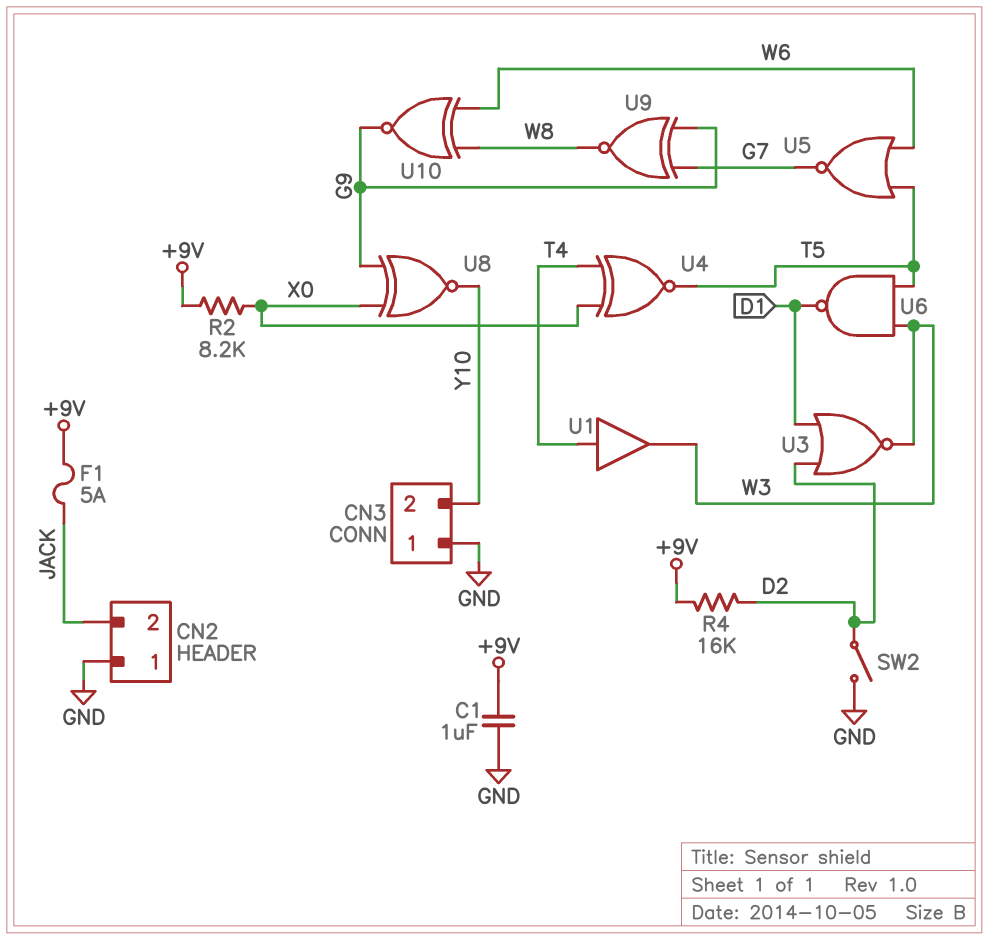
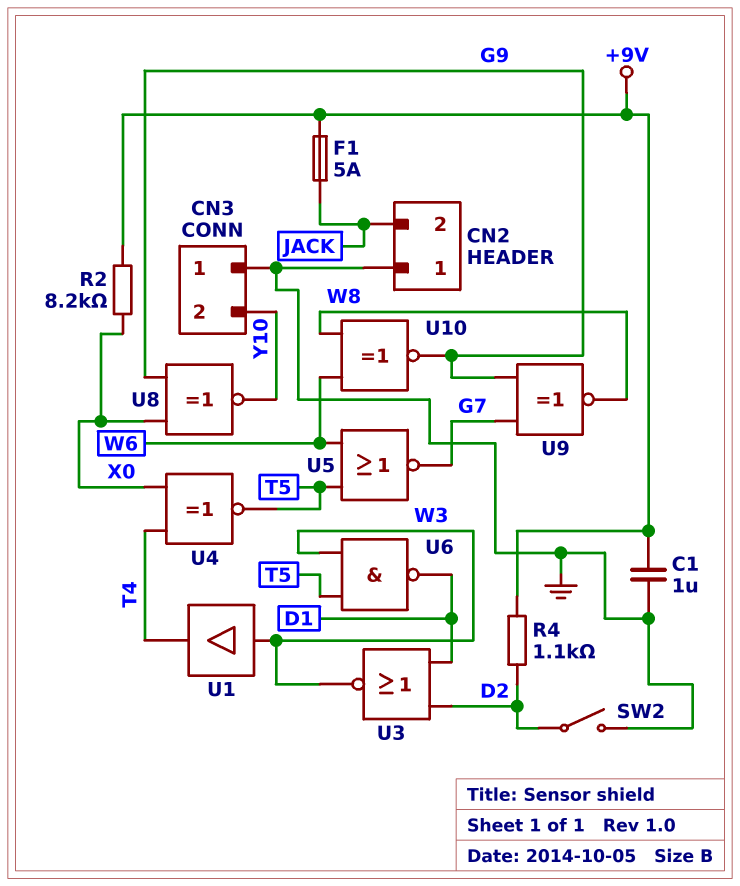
R4: 16k (+9V, D2) -> 1.1k (+9V, D2)
U1: buffer (in T4, out W3) -> buffer (in W3, out T4)

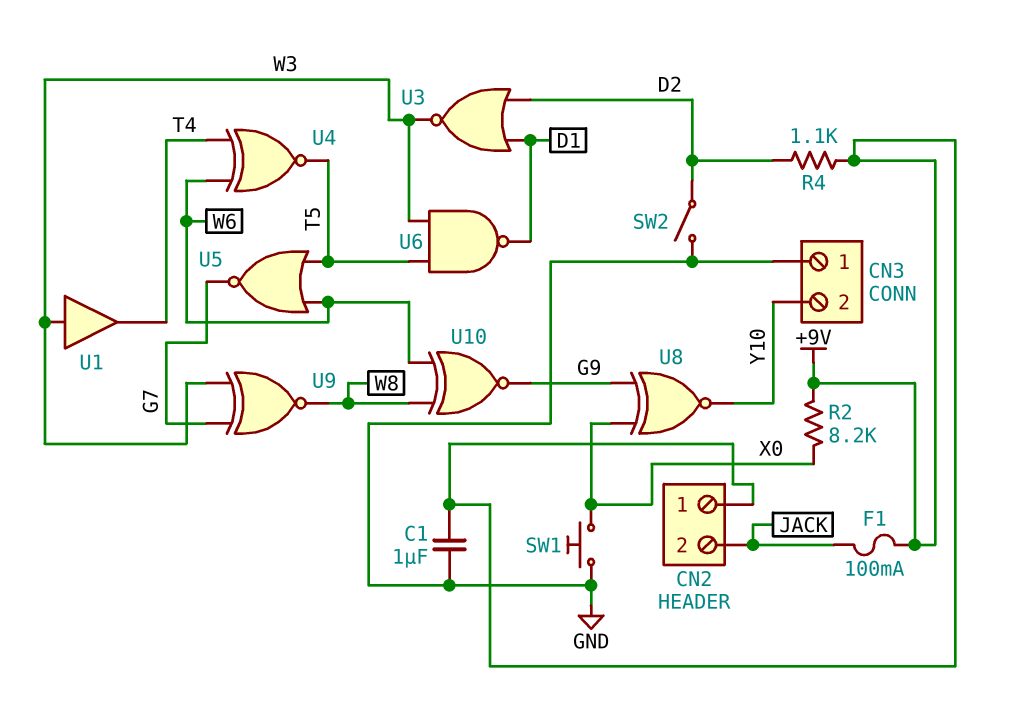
CN2 pin 1: GND -> +9V
F1: 5A (+9V, JACK) -> 100mA (+9V, JACK)
SW1: none -> button (GND, X0)
U4: XNOR (in T4, in X0, out T5) -> XNOR (in T4, in W6, out T5)
U9: XNOR (in G7, in G9, out W8) -> XNOR (in G7, in W3, out W8)

